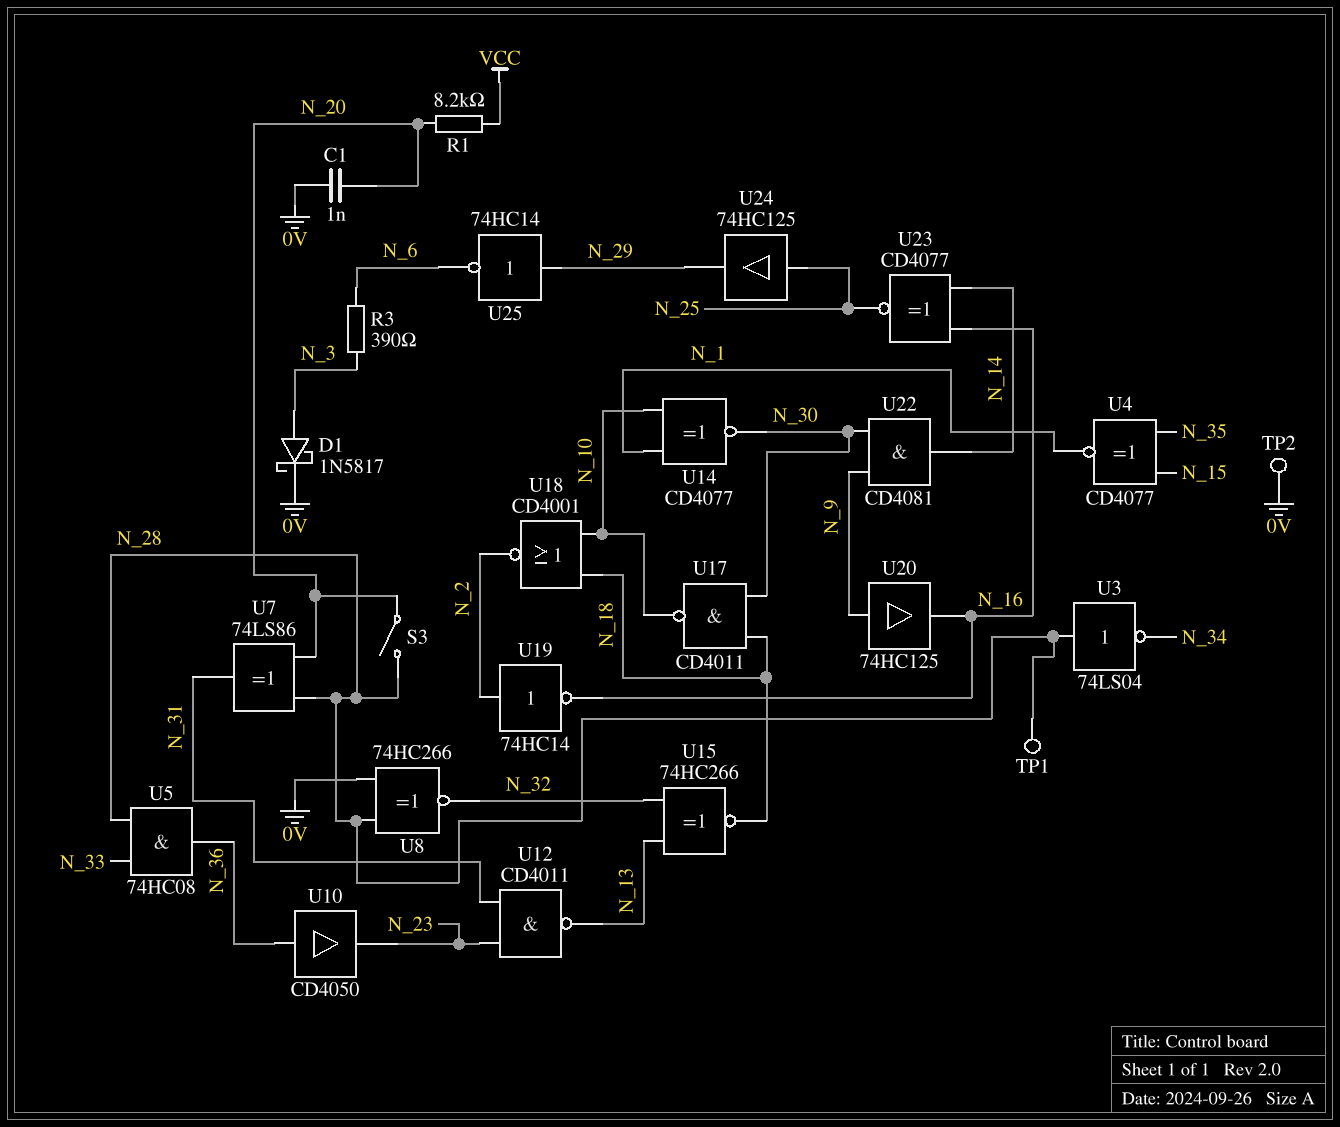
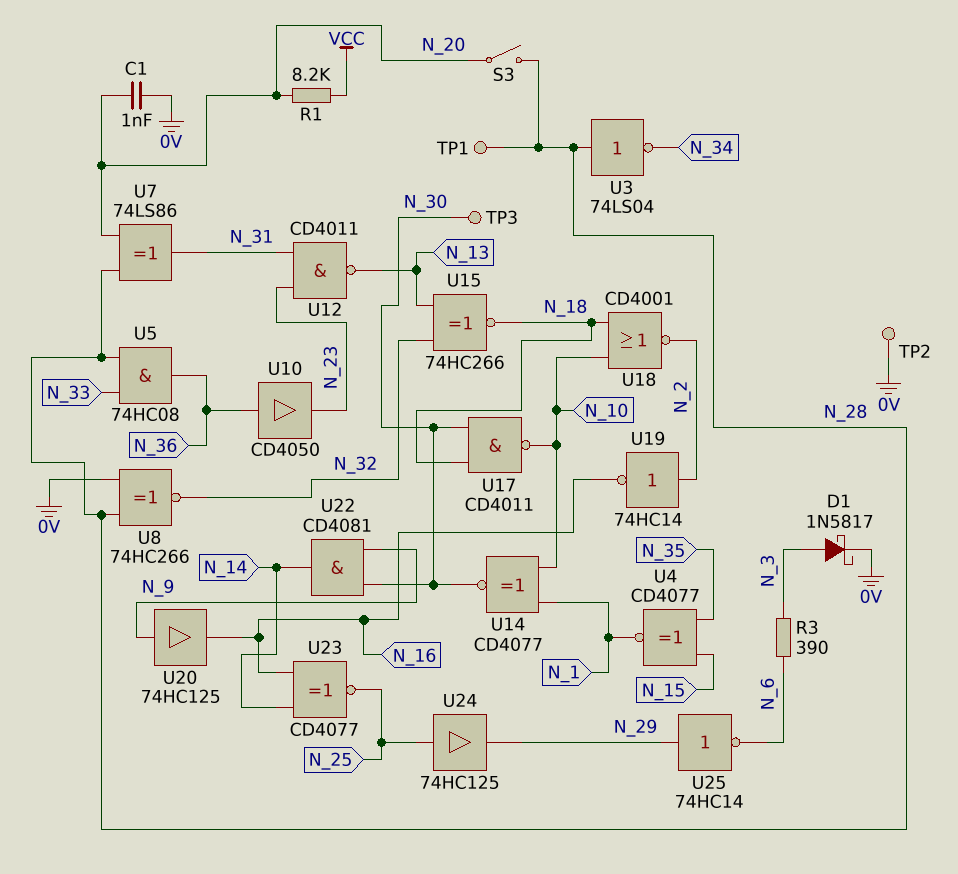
TP3: none -> test point (N_30)

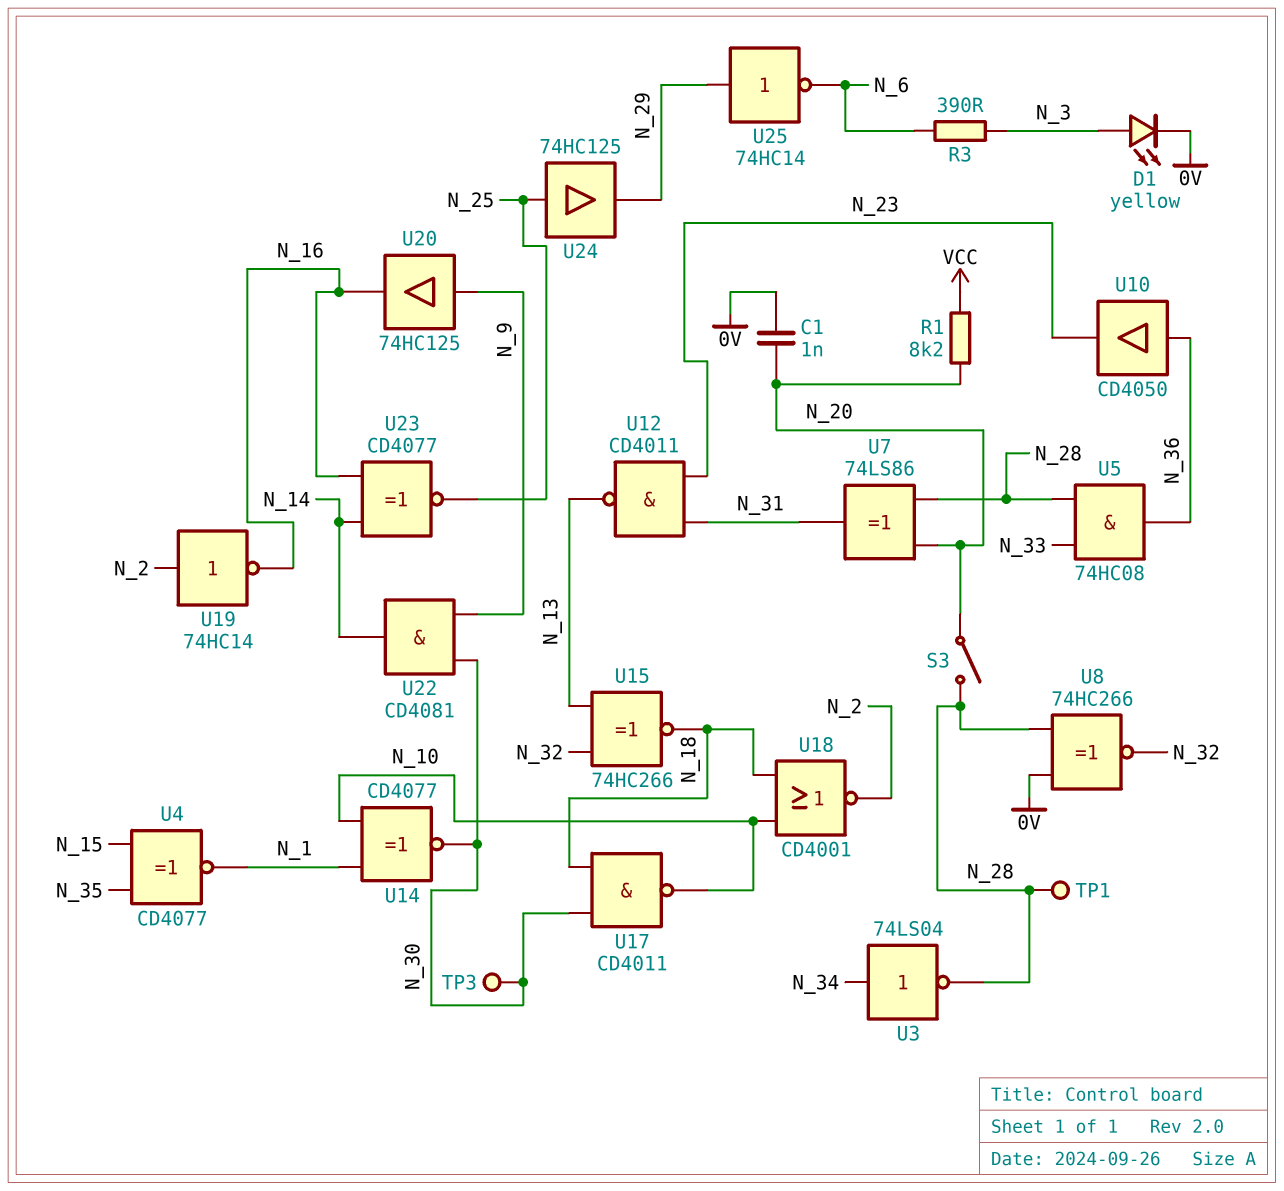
D1: schottky 1N5817 (A N_3, K 0V) -> LED yellow (A N_3, K 0V)
TP2: test point (0V) -> none
U3: NOT 74LS04 (in N_28, out N_34) -> NOT 74LS04 (in N_34, out N_28)

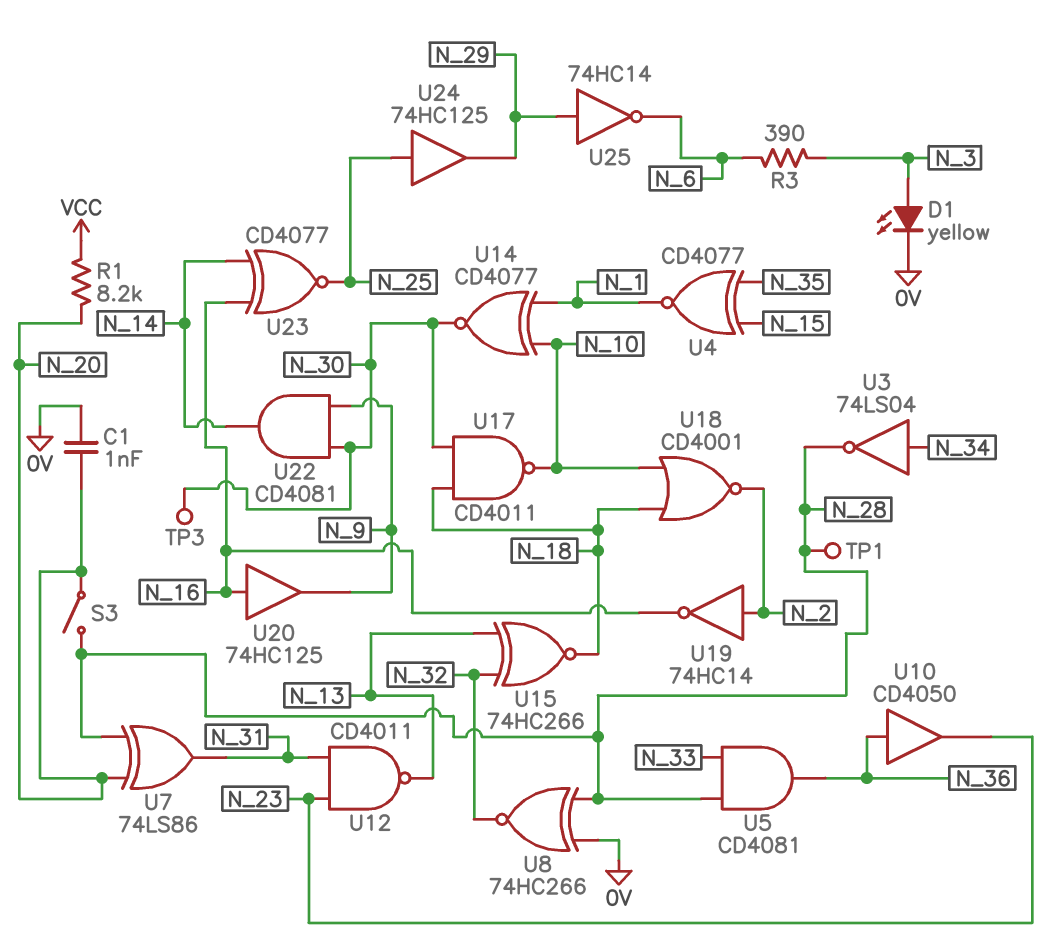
U5: AND 74HC08 (in N_28, in N_33, out N_36) -> AND CD4081 (in N_28, in N_33, out N_36)
U20: buffer 74HC125 (in N_9, out N_16) -> buffer 74HC125 (in N_16, out N_9)

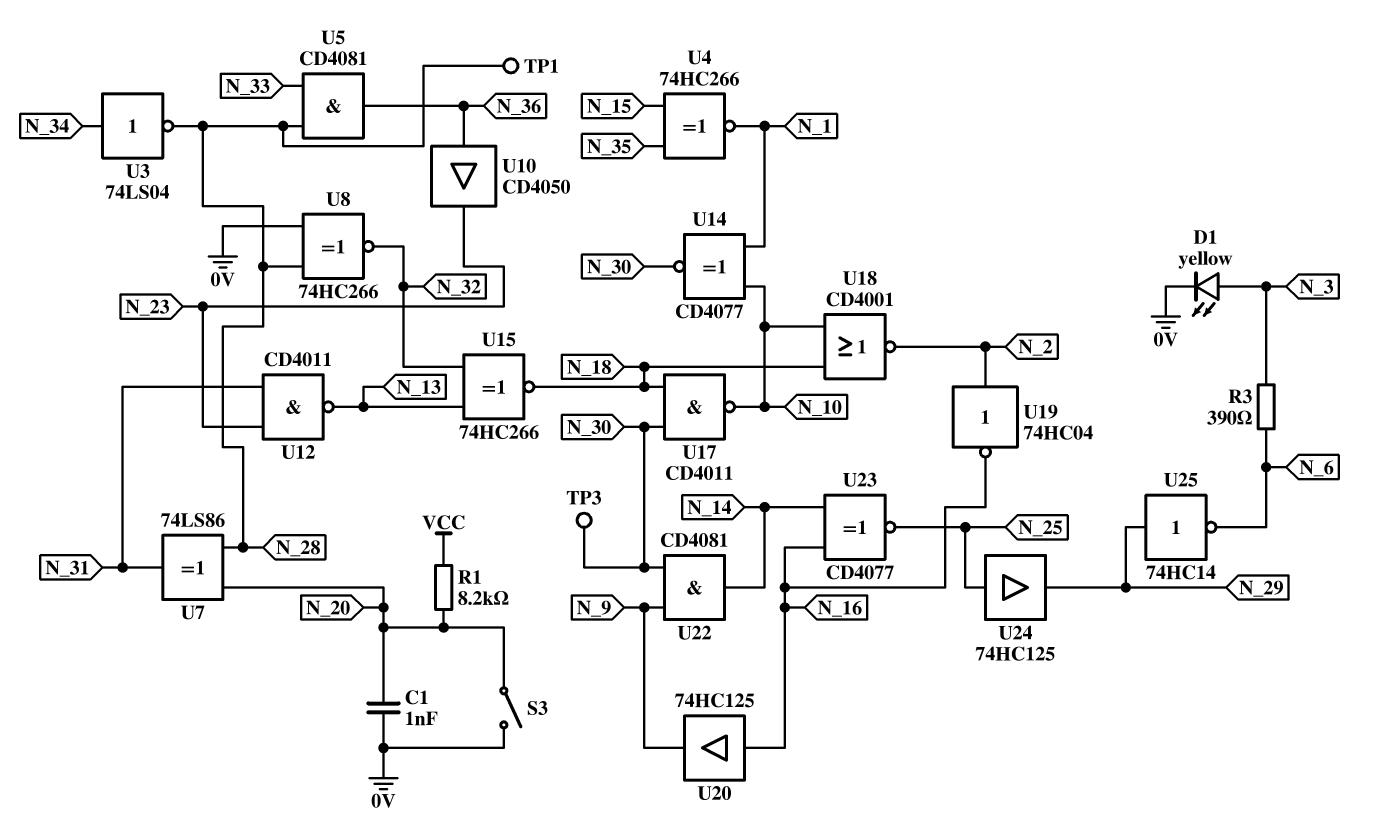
S3: switch (N_20, N_28) -> switch (0V, N_20)
U4: XNOR CD4077 (in N_15, in N_35, out N_1) -> XNOR 74HC266 (in N_15, in N_35, out N_1)
U19: NOT 74HC14 (in N_2, out N_16) -> NOT 74HC04 (in N_2, out N_16)

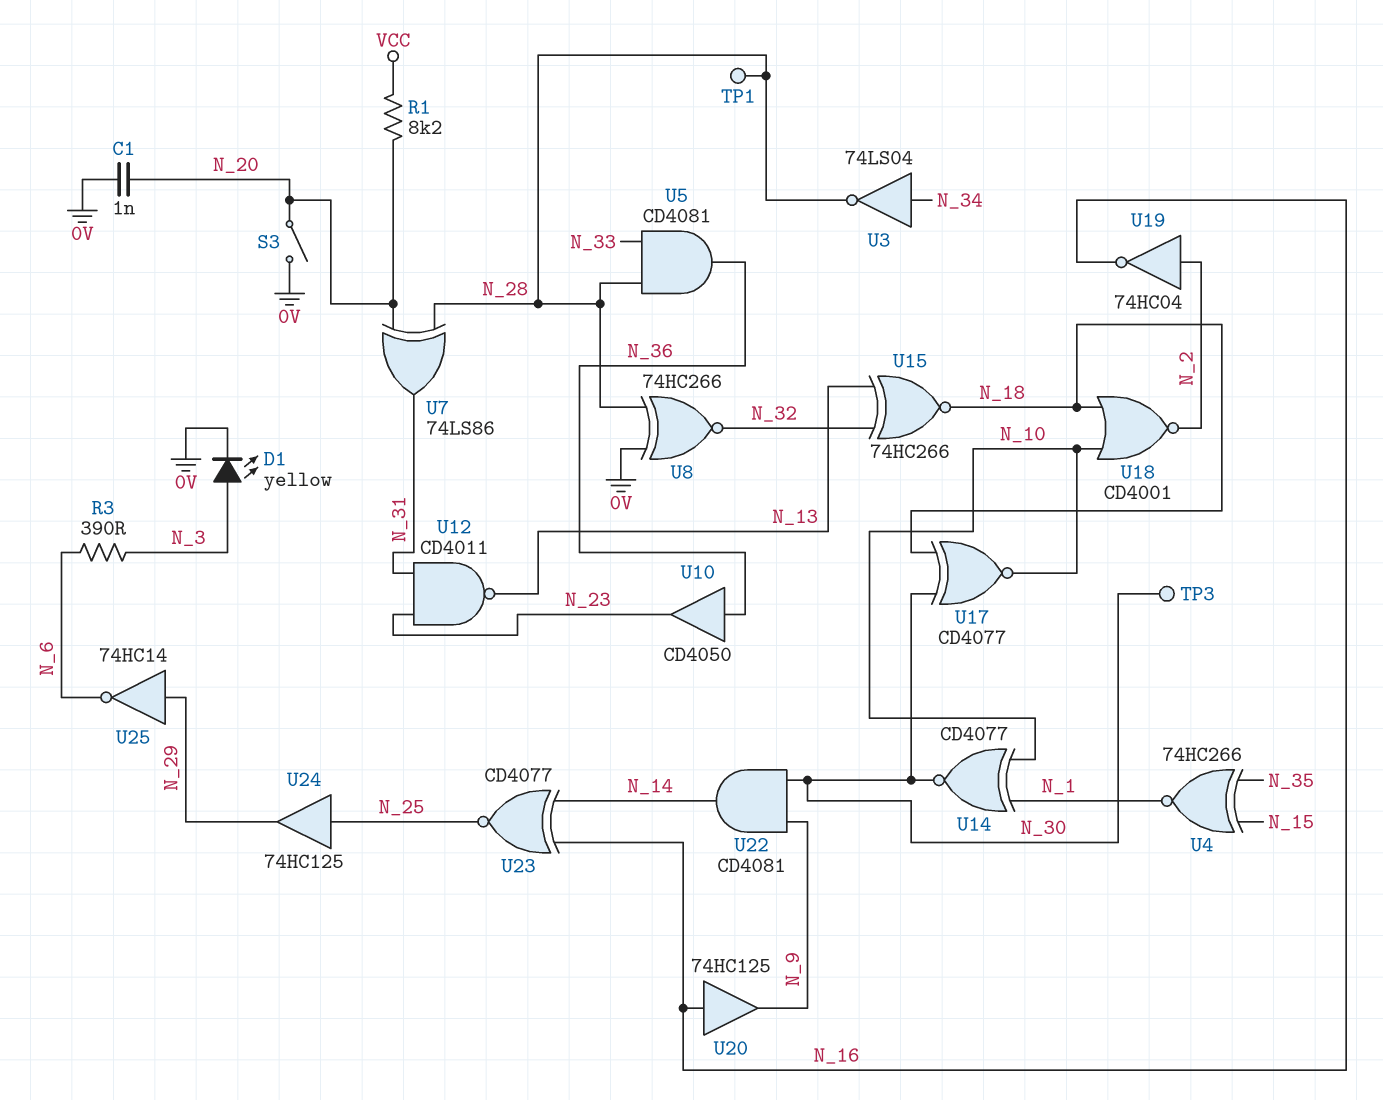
U17: NAND CD4011 (in N_18, in N_30, out N_10) -> XNOR CD4077 (in N_18, in N_30, out N_10)

